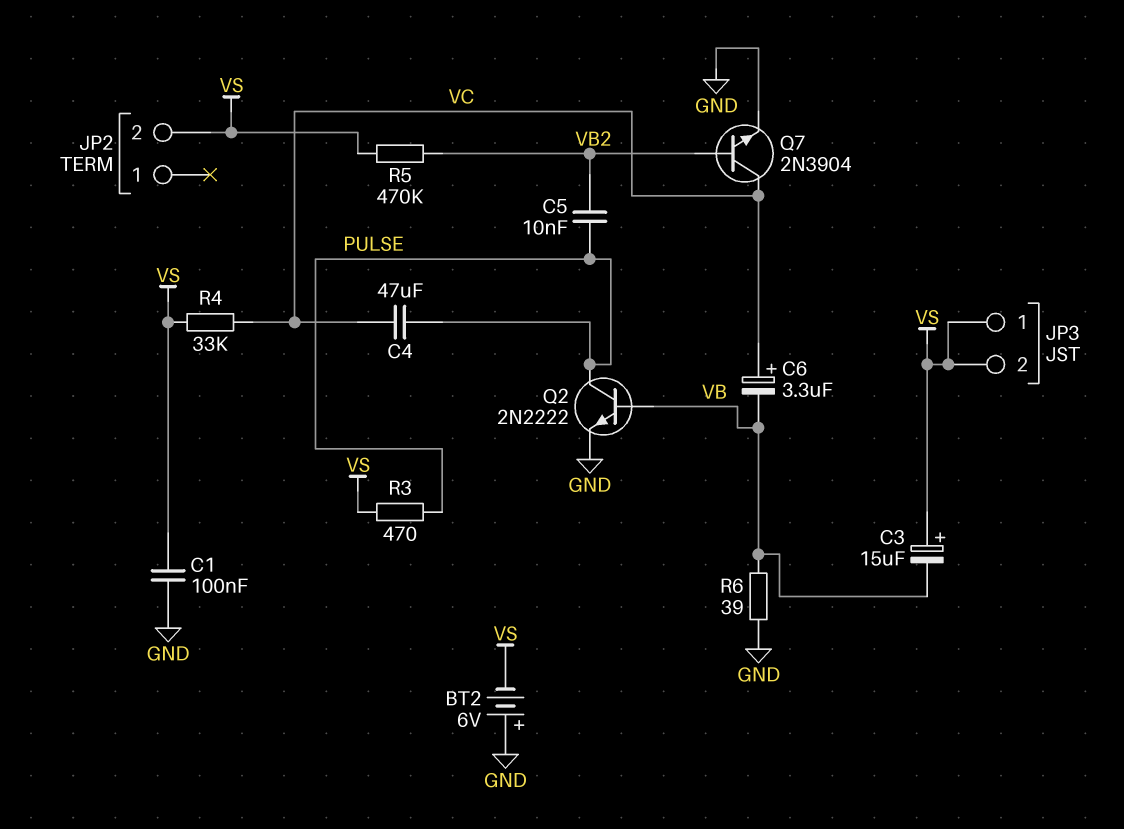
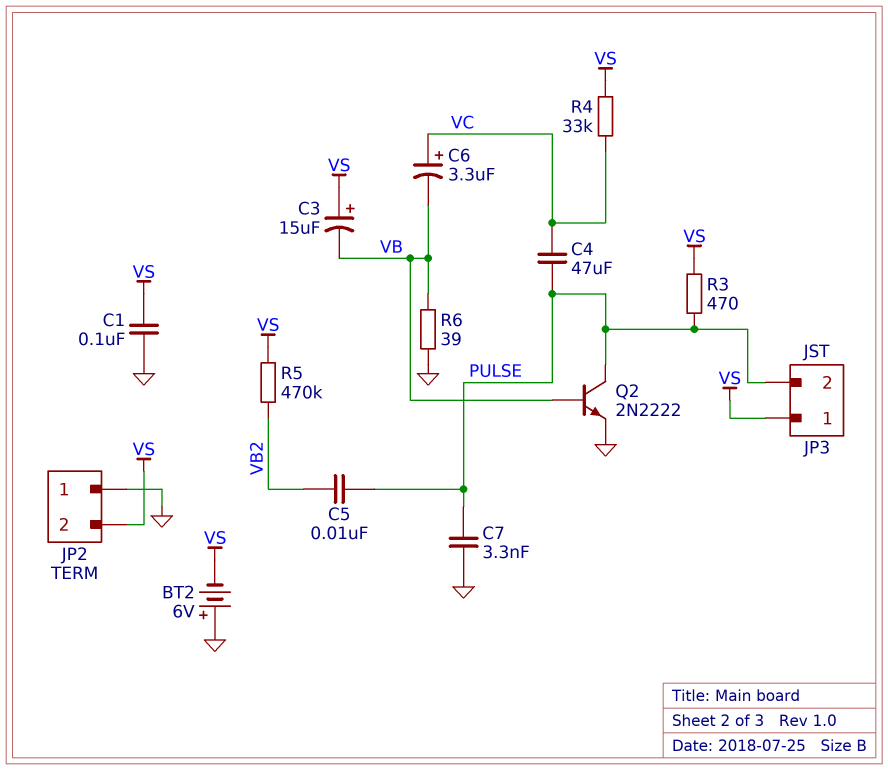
C7: none -> 3.3nF (GND, PULSE)
JP2 pin 1: none -> GND
JP3 pin 2: VS -> PULSE
Q7: NPN 2N3904 (B VB2, C VC, E GND) -> none

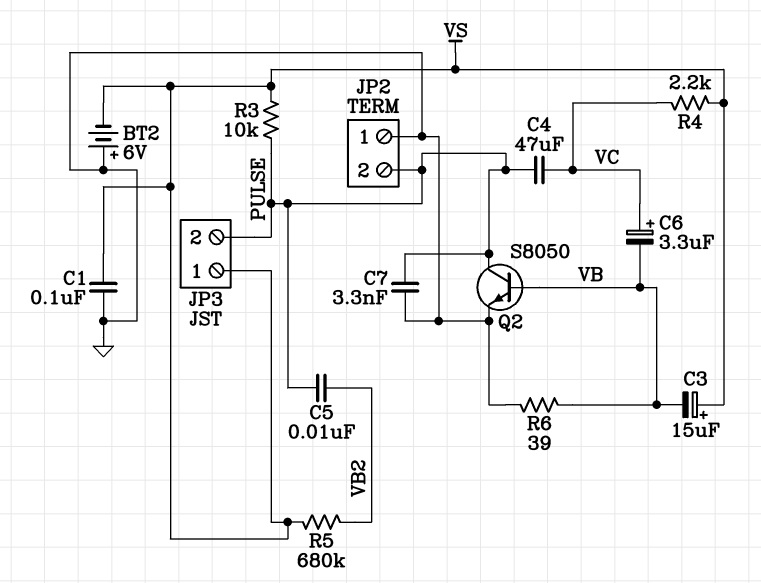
JP2 pin 2: VS -> PULSE
Q2: NPN 2N2222 (B VB, C PULSE, E GND) -> NPN S8050 (B VB, C PULSE, E GND)
R3: 470 (PULSE, VS) -> 10k (PULSE, VS)
R4: 33k (VC, VS) -> 2.2k (VC, VS)
R5: 470k (VB2, VS) -> 680k (VB2, VS)

